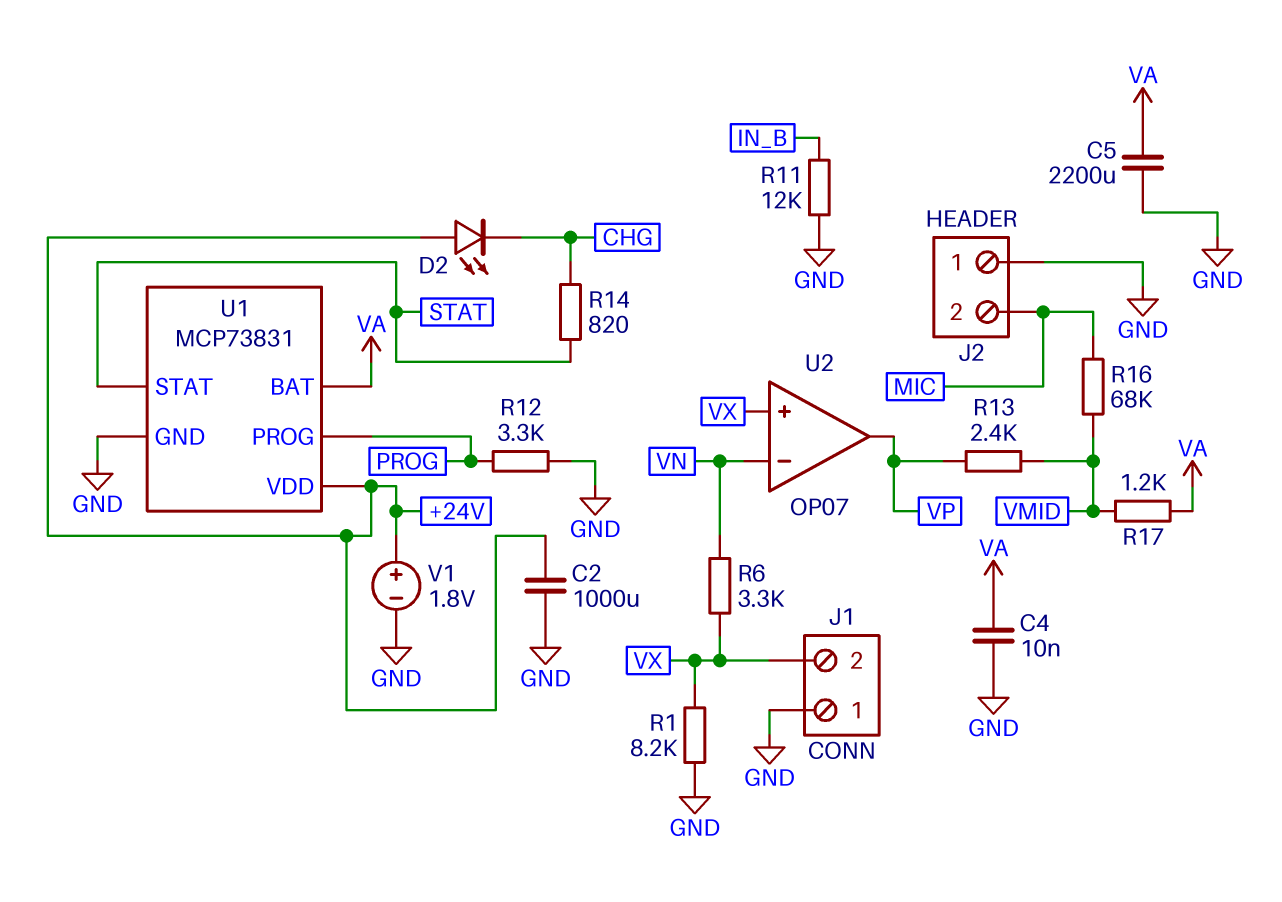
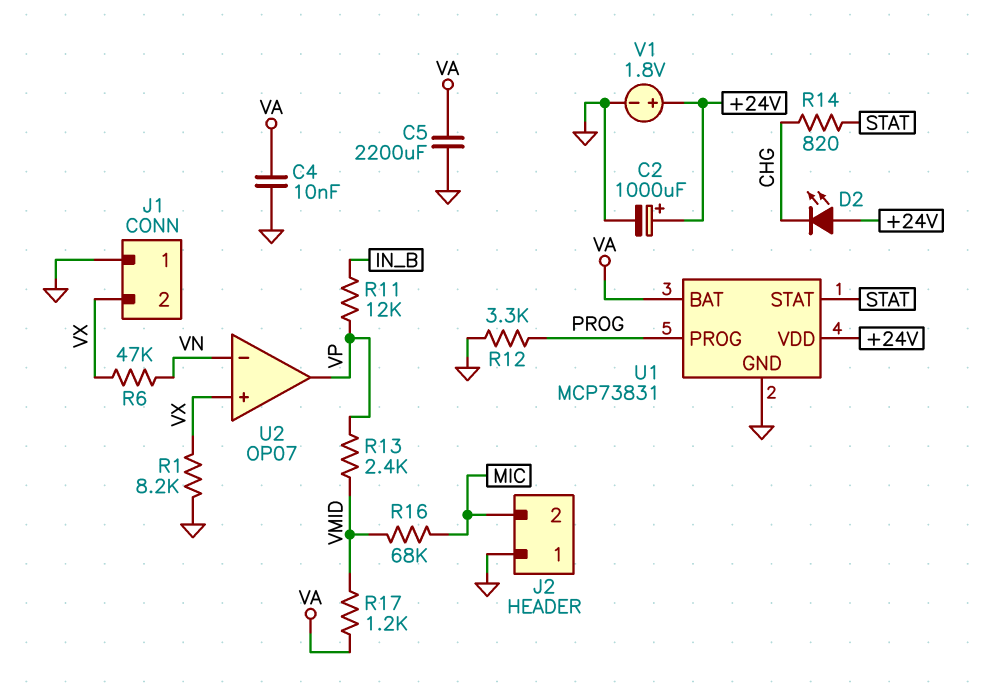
C2: 1000uF (+24V, GND) -> 1000uF (plus +24V, minus GND)
R6: 3.3k (VN, VX) -> 47k (VN, VX)
R11: 12k (GND, IN_B) -> 12k (IN_B, VP)

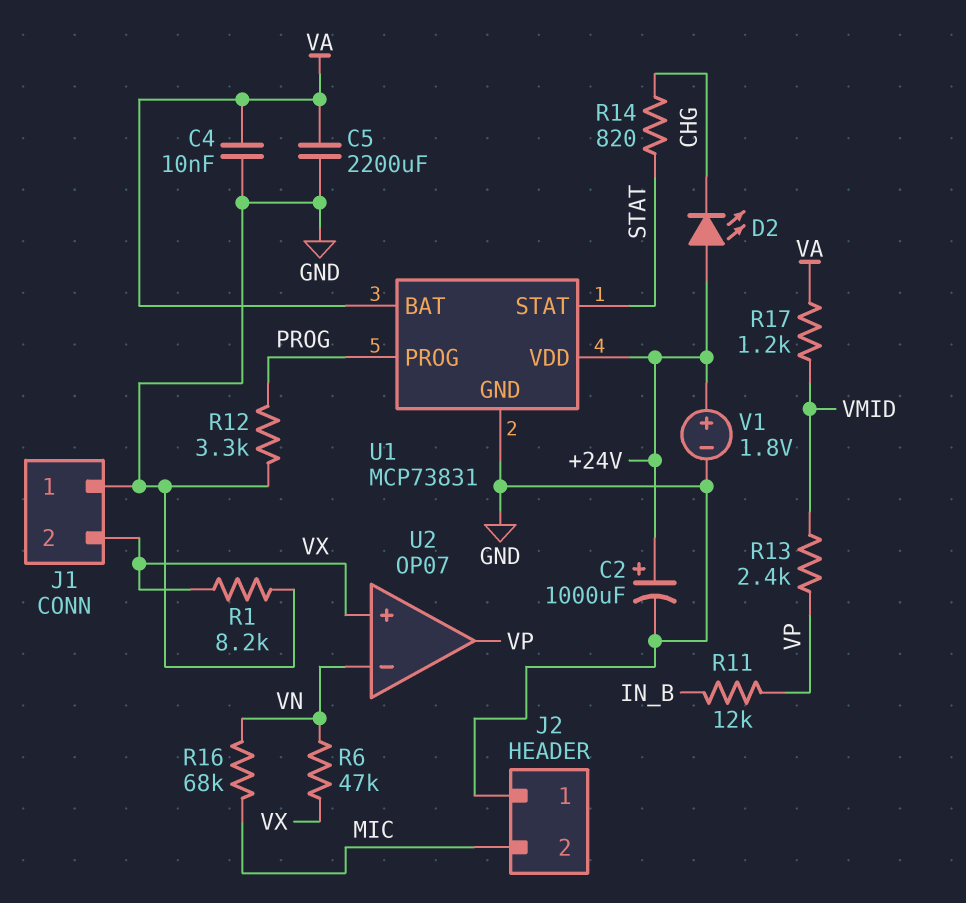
R16: 68k (MIC, VMID) -> 68k (MIC, VN)

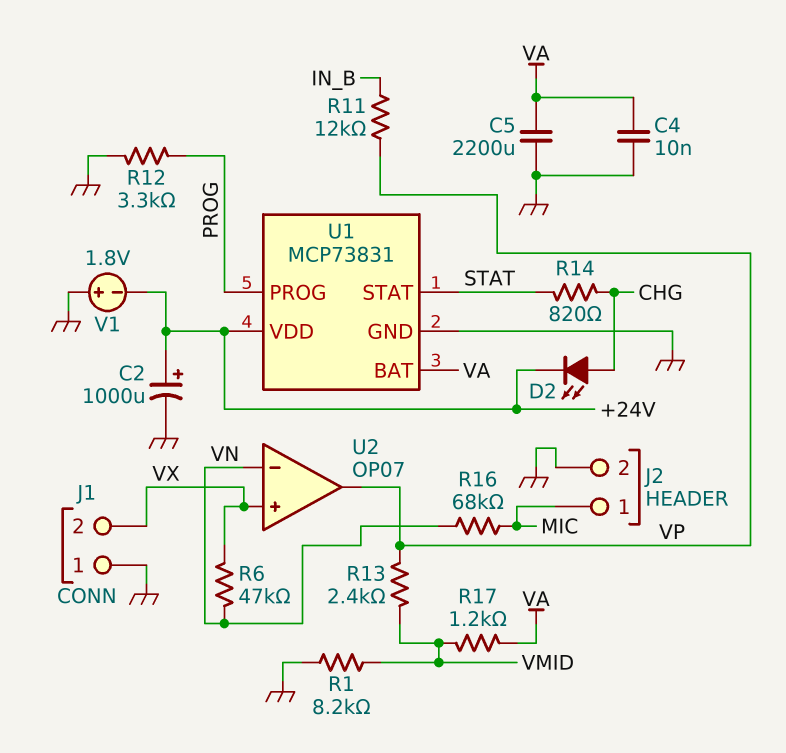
D2: LED (A +24V, K CHG) -> LED (A CHG, K +24V)
J2 pin 1: GND -> MIC
J2 pin 2: MIC -> GND
R1: 8.2k (GND, VX) -> 8.2k (GND, VMID)
V1: 1.8V (plus +24V, minus GND) -> 1.8V (plus GND, minus +24V)

